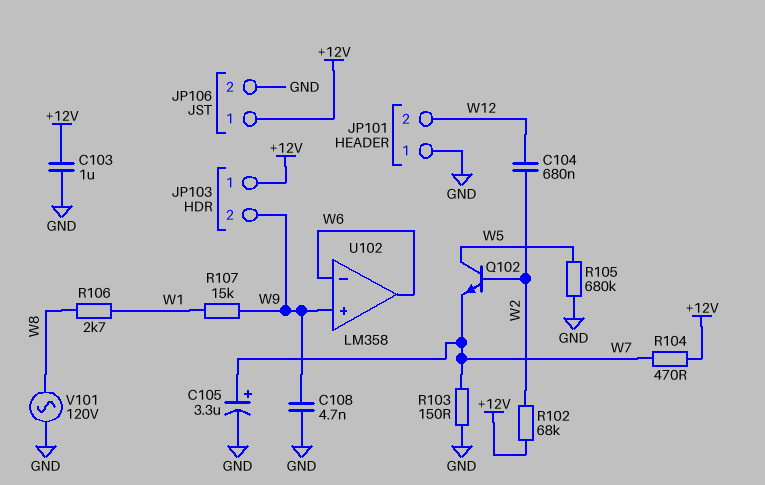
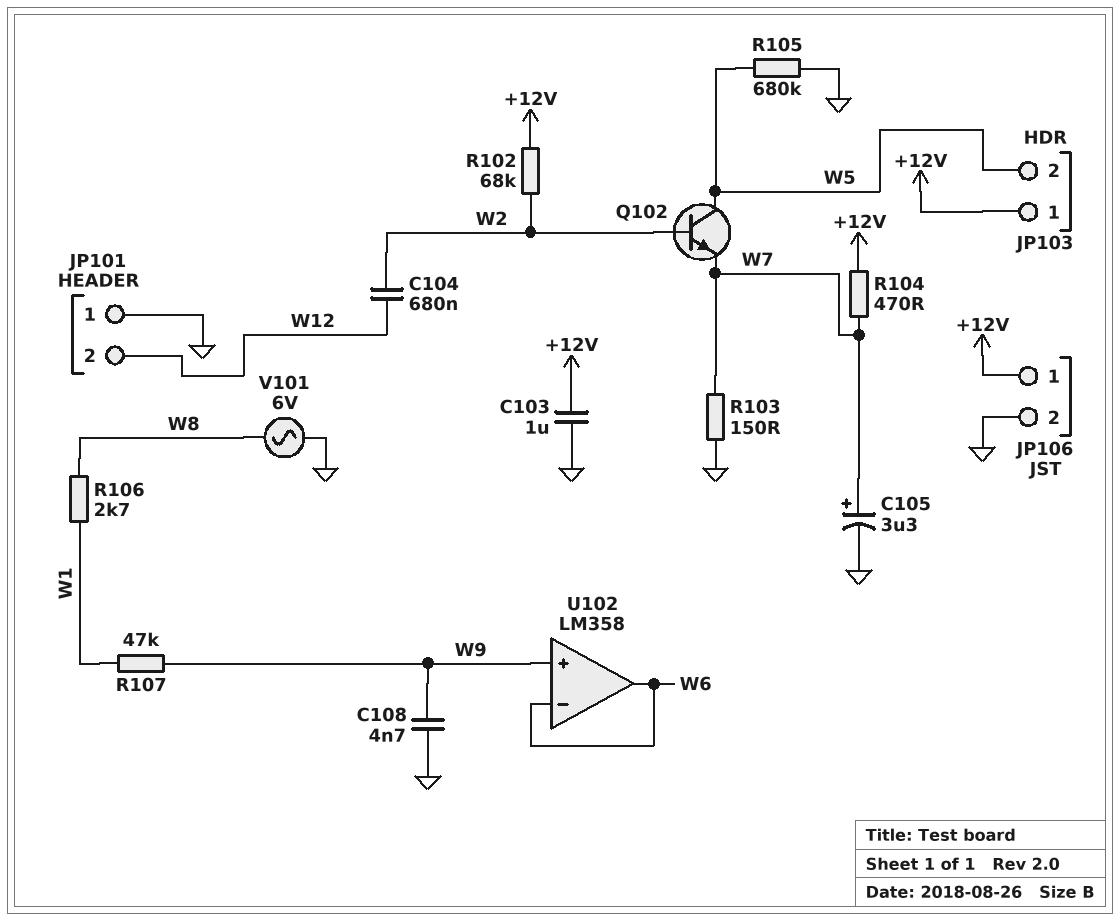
JP103 pin 2: W9 -> W5
R107: 15k (W1, W9) -> 47k (W1, W9)
V101: AC 120V (GND, W8) -> AC 6V (GND, W8)

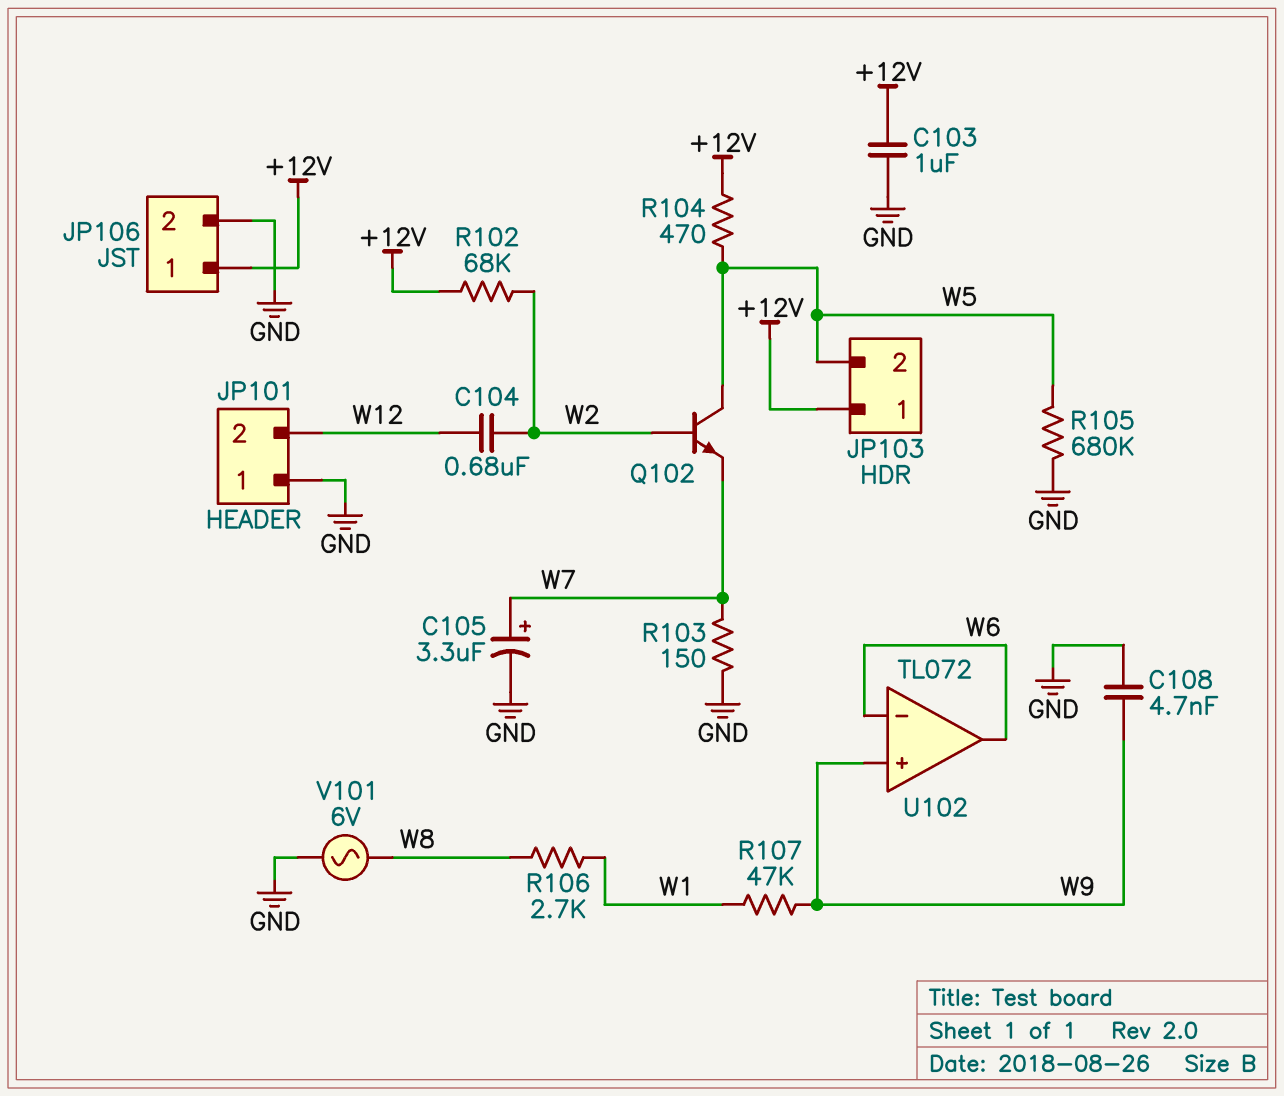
R104: 470 (+12V, W7) -> 470 (+12V, W5)
U102: LM358 -> TL072

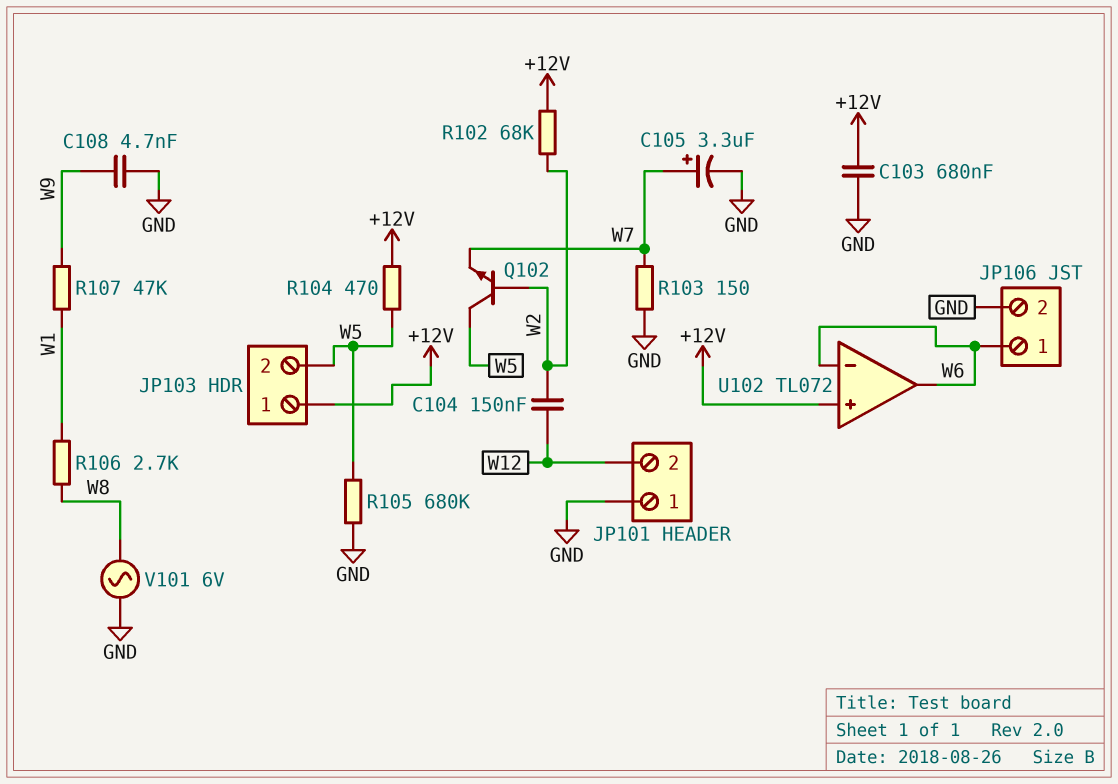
C103: 1uF (+12V, GND) -> 680nF (+12V, GND)
C104: 680nF (W2, W12) -> 150nF (W2, W12)
JP106 pin 1: +12V -> W6
U102 pin in+: W9 -> +12V

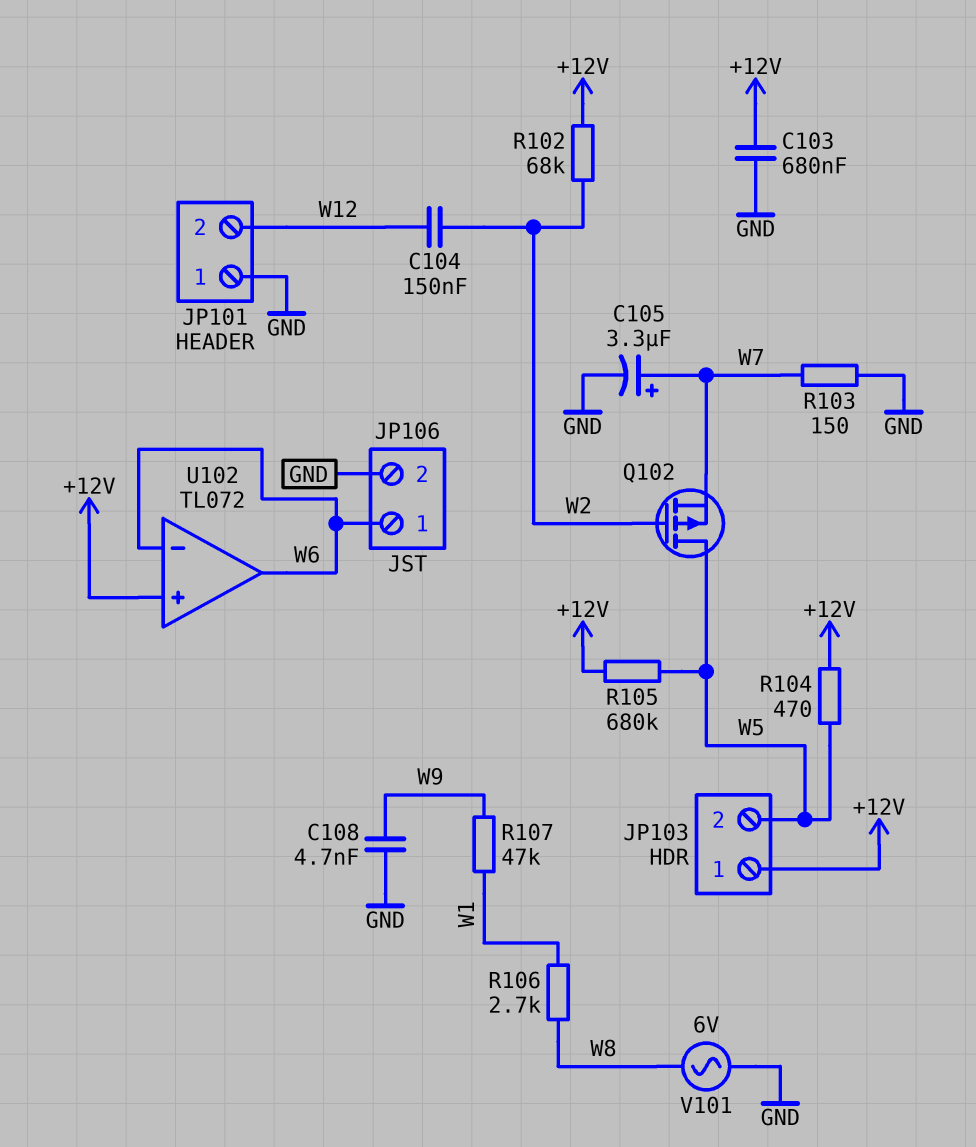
Q102: NPN (B W2, C W5, E W7) -> PMOS (G W2, D W5, S W7)
R105: 680k (GND, W5) -> 680k (+12V, W5)

